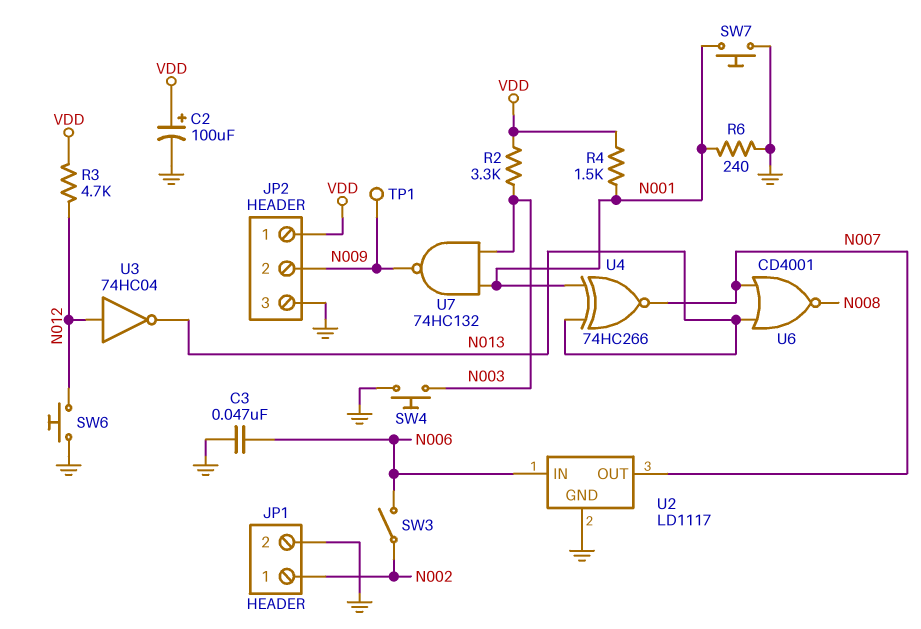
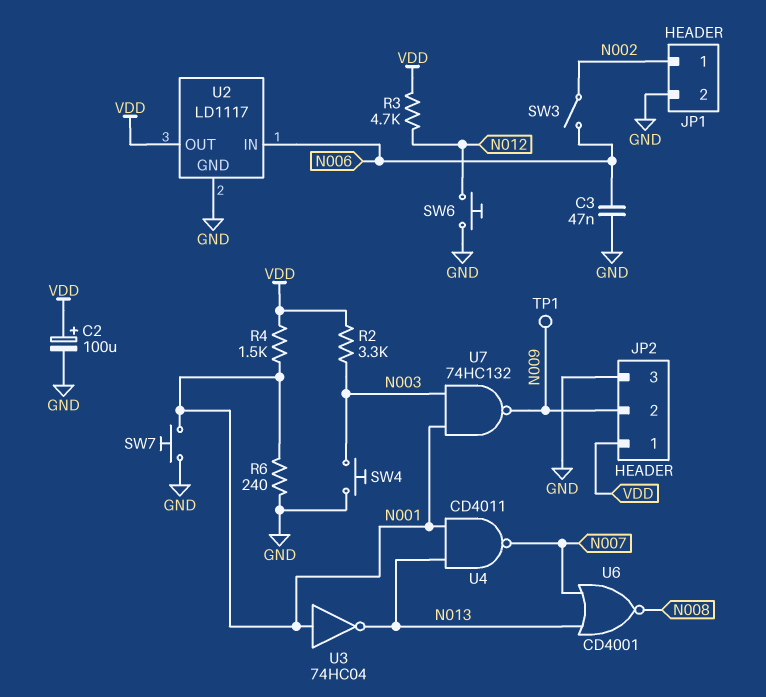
U2 pin OUT: N007 -> VDD
U3: NOT 74HC04 (in N012, out N013) -> NOT 74HC04 (in N001, out N013)
U4: XNOR 74HC266 (in N001, in N013, out N007) -> NAND CD4011 (in N001, in N013, out N007)

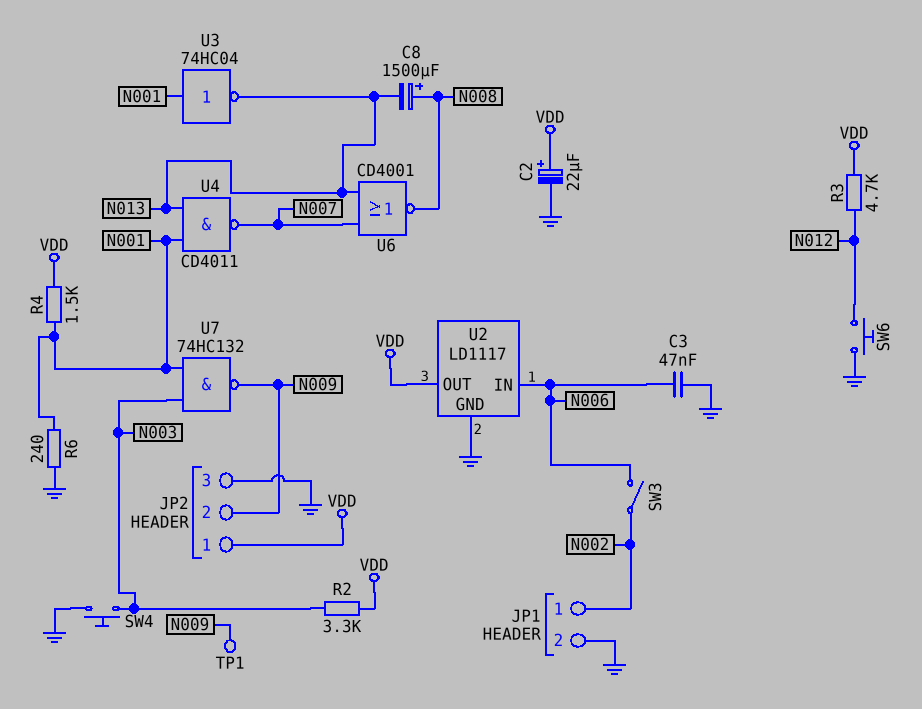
C2: 100uF (plus VDD, minus GND) -> 22uF (plus VDD, minus GND)
C8: none -> 1500uF (plus N008, minus N013)
SW7: button (GND, N001) -> none

